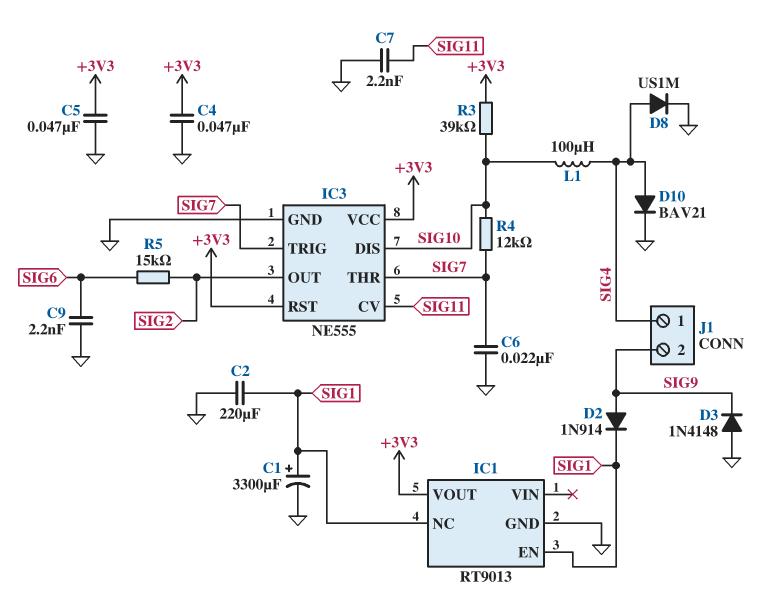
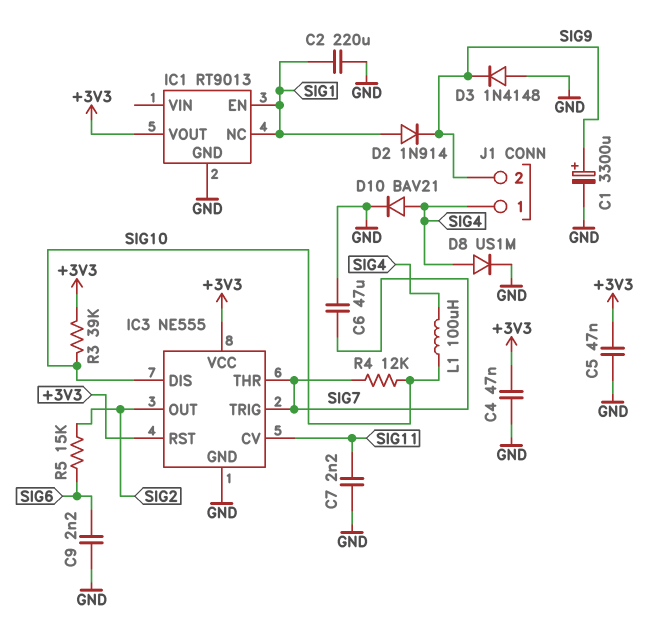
C1: 3300uF (plus SIG1, minus GND) -> 3300uF (plus SIG9, minus GND)
C6: 22nF (GND, SIG7) -> 47uF (GND, SIG7)
D2: diode 1N914 (A SIG9, K SIG1) -> diode 1N914 (A SIG1, K SIG9)

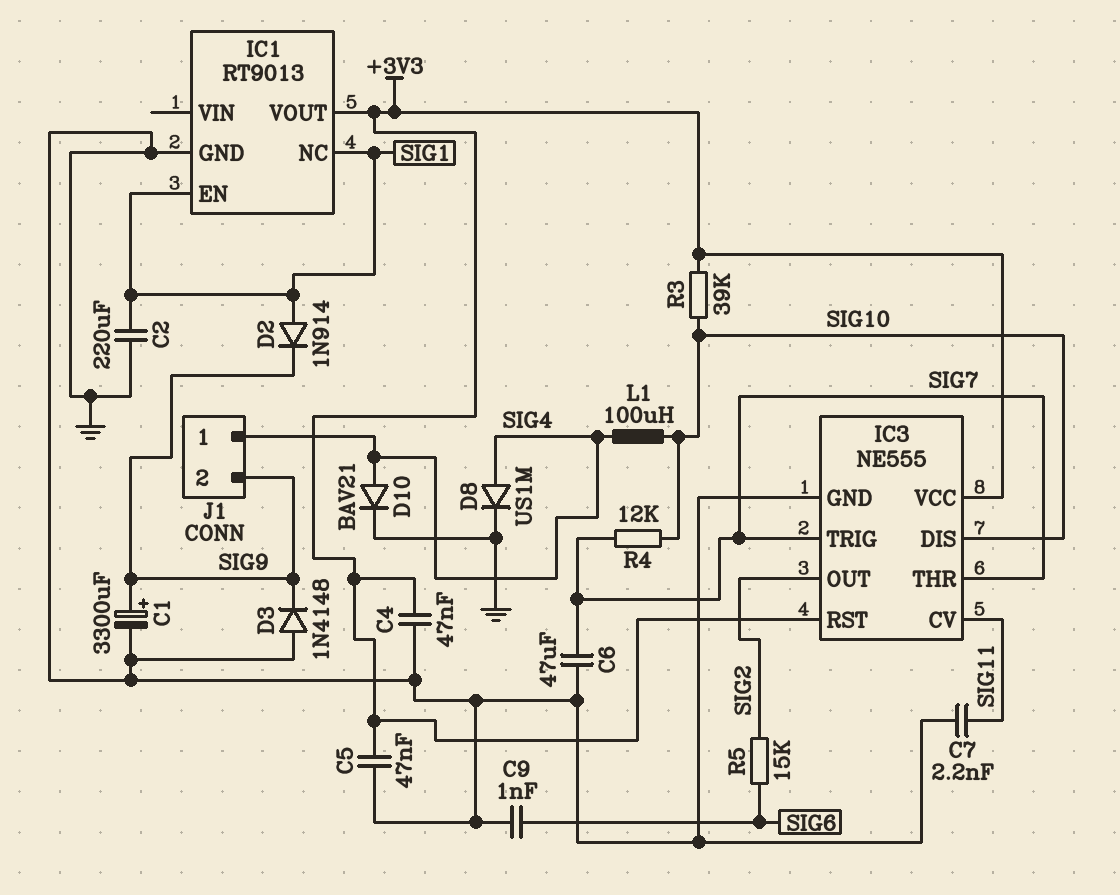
C9: 2.2nF (GND, SIG6) -> 1nF (GND, SIG6)

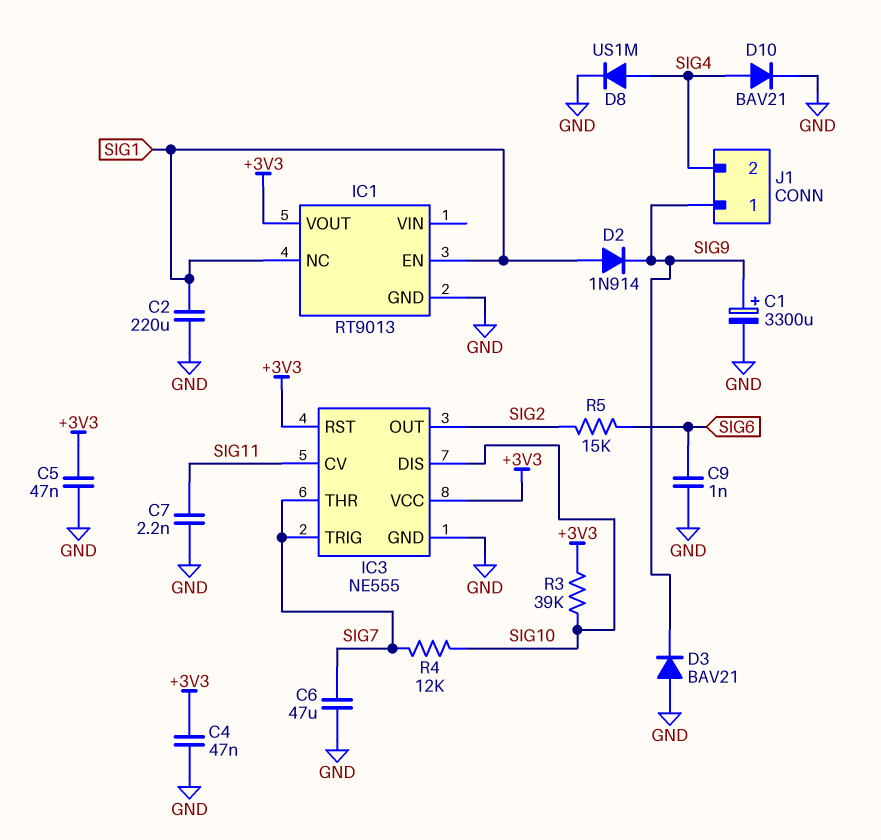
D3: diode 1N4148 (A GND, K SIG9) -> diode BAV21 (A GND, K SIG9)
J1 pin 1: SIG4 -> SIG9
J1 pin 2: SIG9 -> SIG4
L1: 100uH (SIG4, SIG10) -> none

